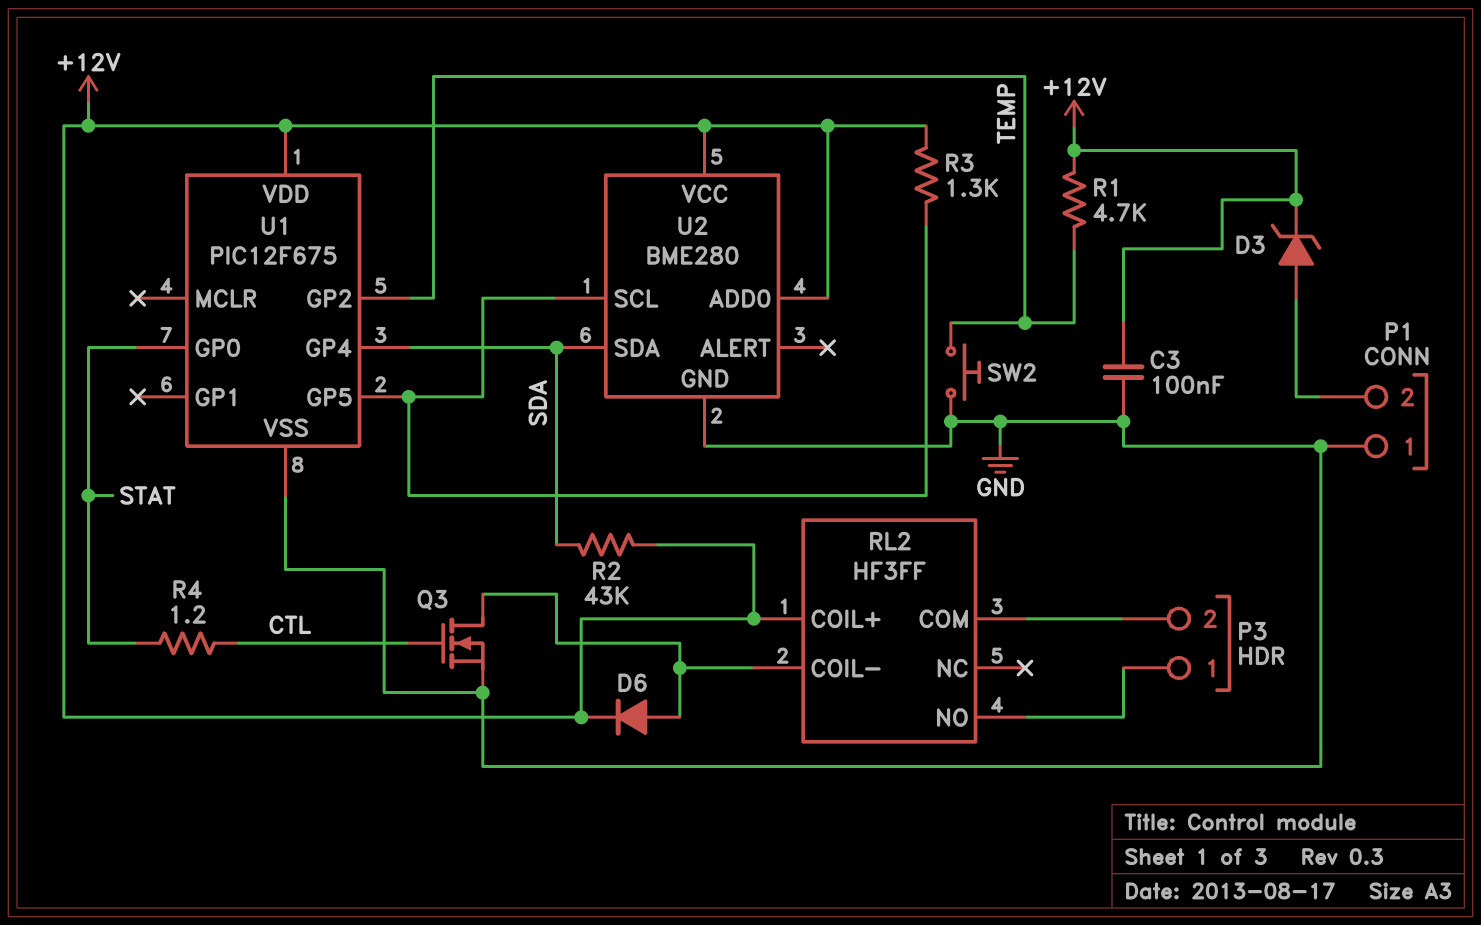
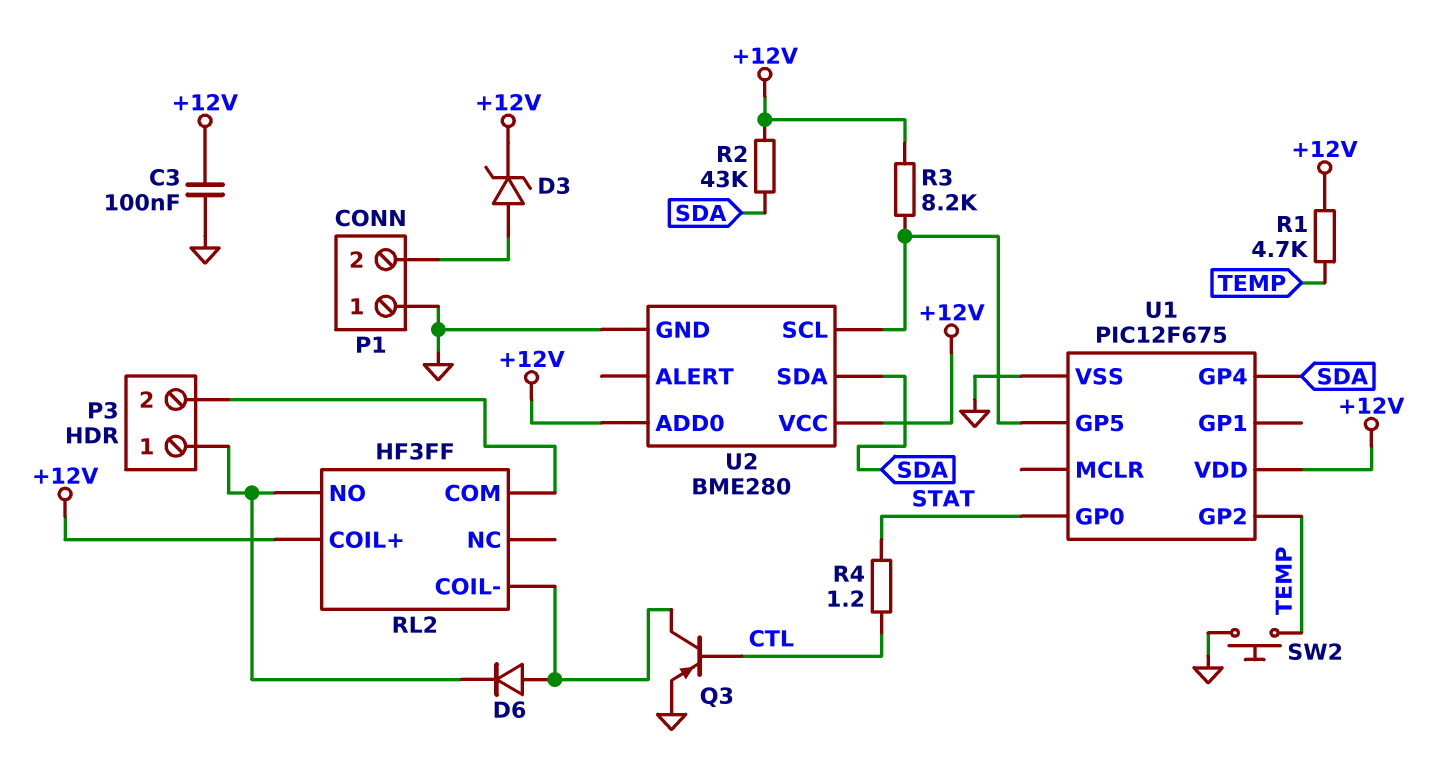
D6: diode (A RL2/COIL-, K +12V) -> diode (A RL2/COIL-, K P3/1)
Q3: NMOS (G CTL, D RL2/COIL-, S GND) -> PNP (B CTL, C RL2/COIL-, E GND)
R3: 1.3k (+12V, U1/GP5) -> 8.2k (+12V, U1/GP5)

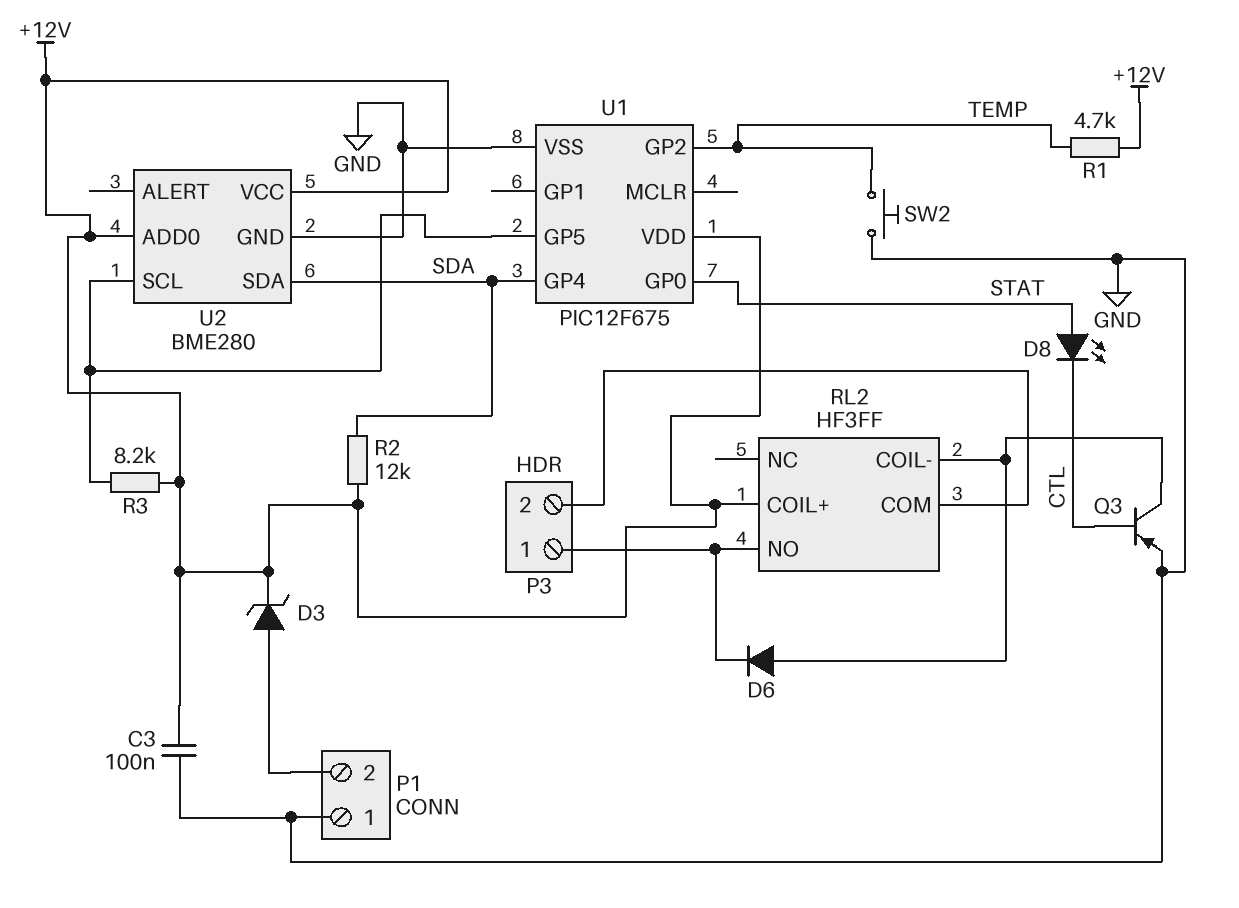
D8: none -> LED (A STAT, K CTL)
R2: 43k (+12V, SDA) -> 12k (+12V, SDA)
R4: 1.2 (CTL, STAT) -> none

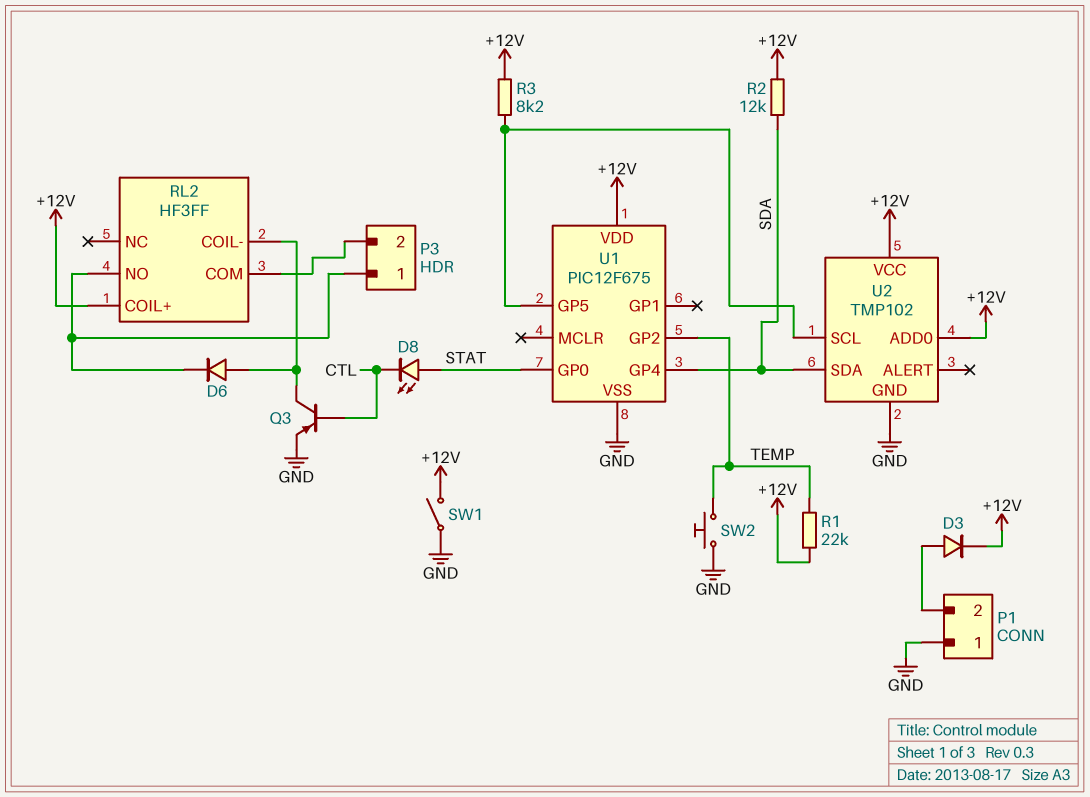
C3: 100nF (+12V, GND) -> none
D3: zener (A P1/2, K +12V) -> diode (A P1/2, K +12V)
R1: 4.7k (+12V, TEMP) -> 22k (+12V, TEMP)
SW1: none -> switch (+12V, GND)
U2: BME280 -> TMP102

